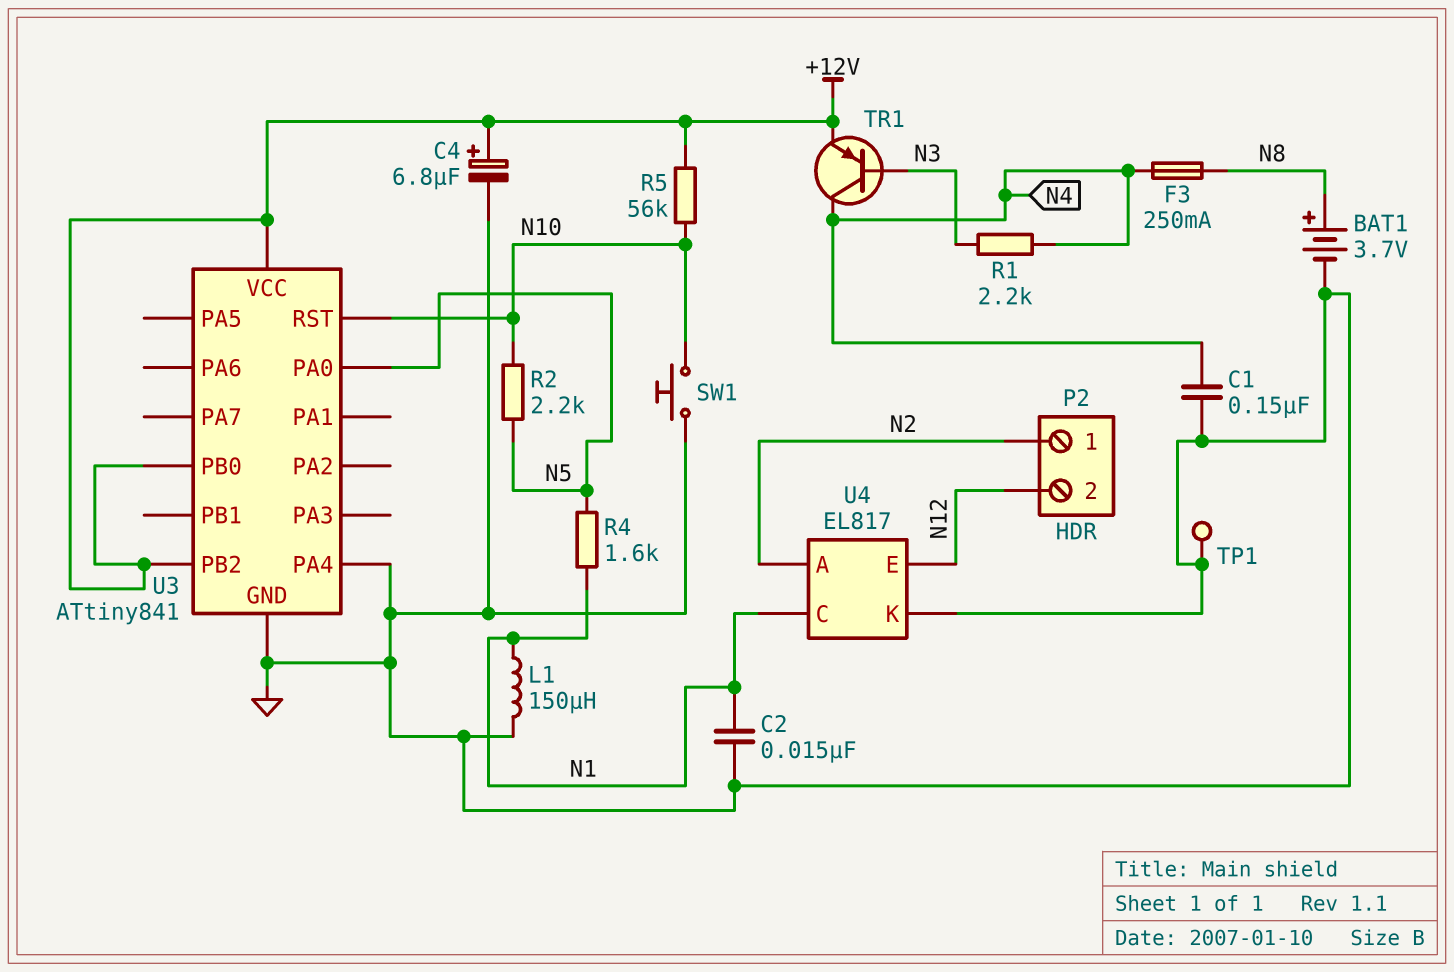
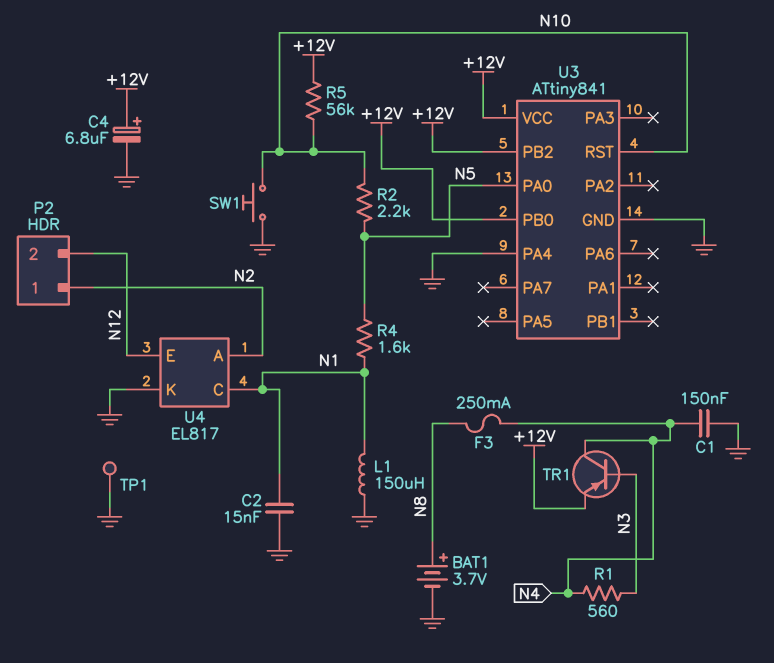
R1: 2.2k (N3, N4) -> 560 (N3, N4)

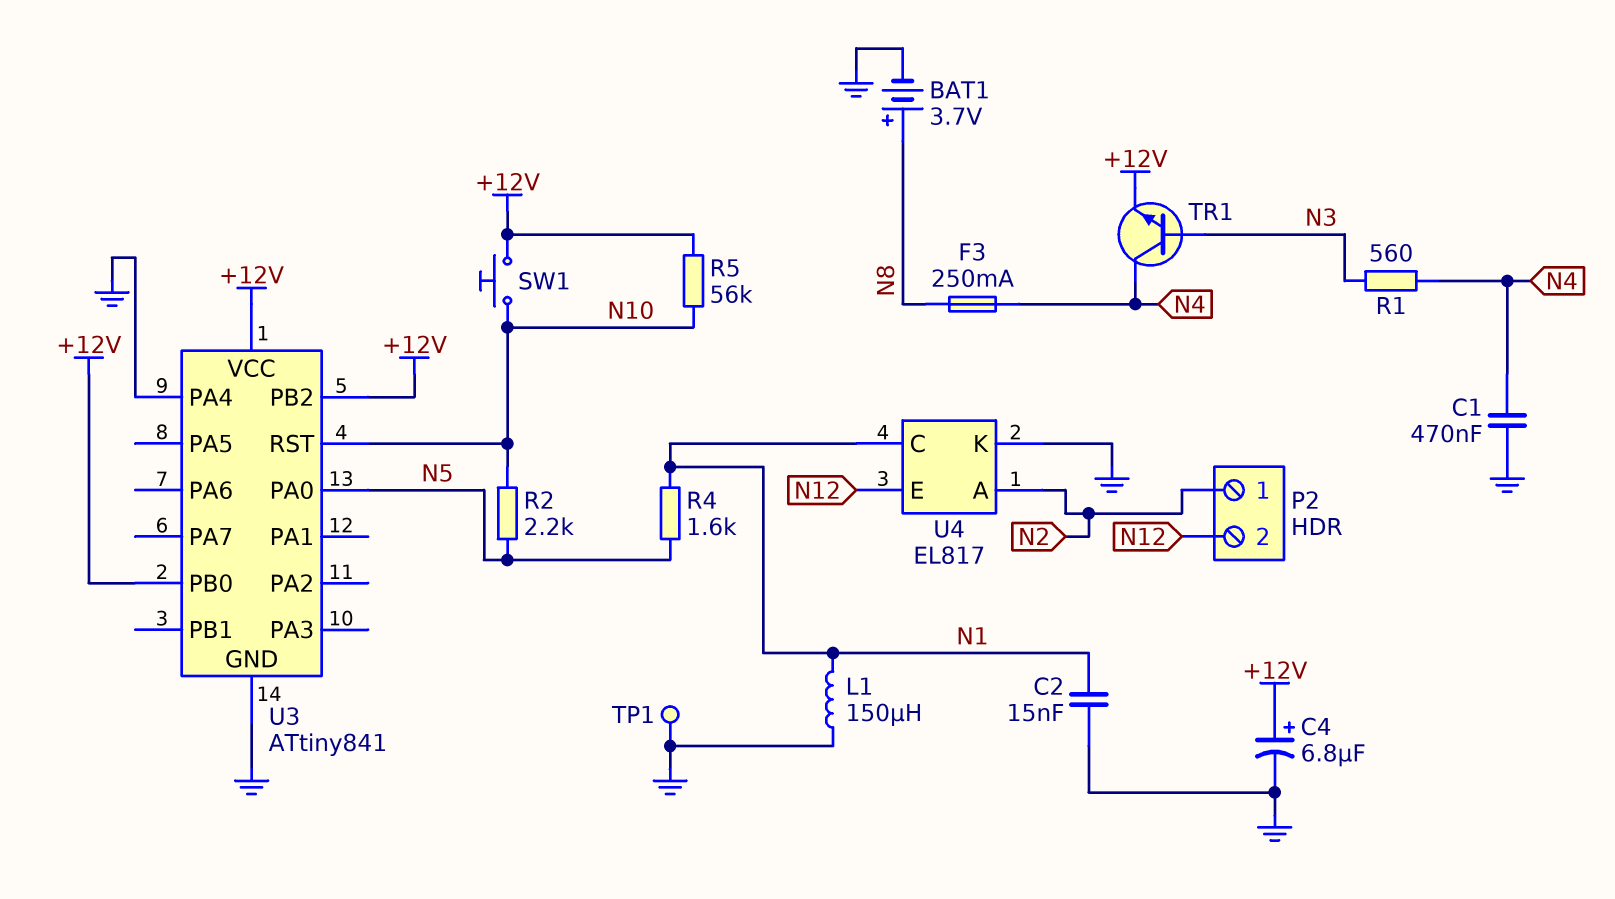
C1: 150nF (GND, N4) -> 470nF (GND, N4)
SW1: button (GND, N10) -> button (+12V, N10)
TR1: PNP (B N3, C N4, E +12V) -> NPN (B N3, C N4, E +12V)

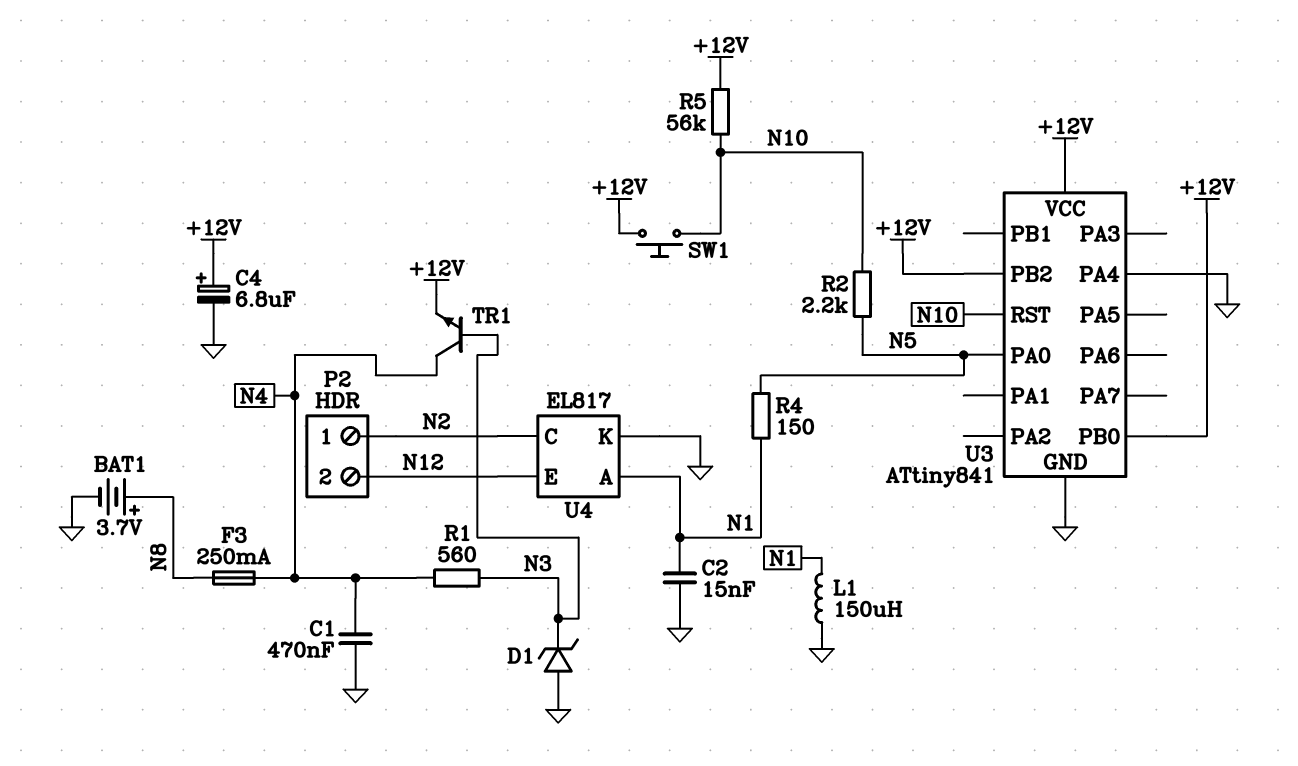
D1: none -> zener (A GND, K N3)
R4: 1.6k (N1, N5) -> 150 (N1, N5)
TP1: test point (GND) -> none
U4 pin A: N2 -> N1
U4 pin C: N1 -> N2

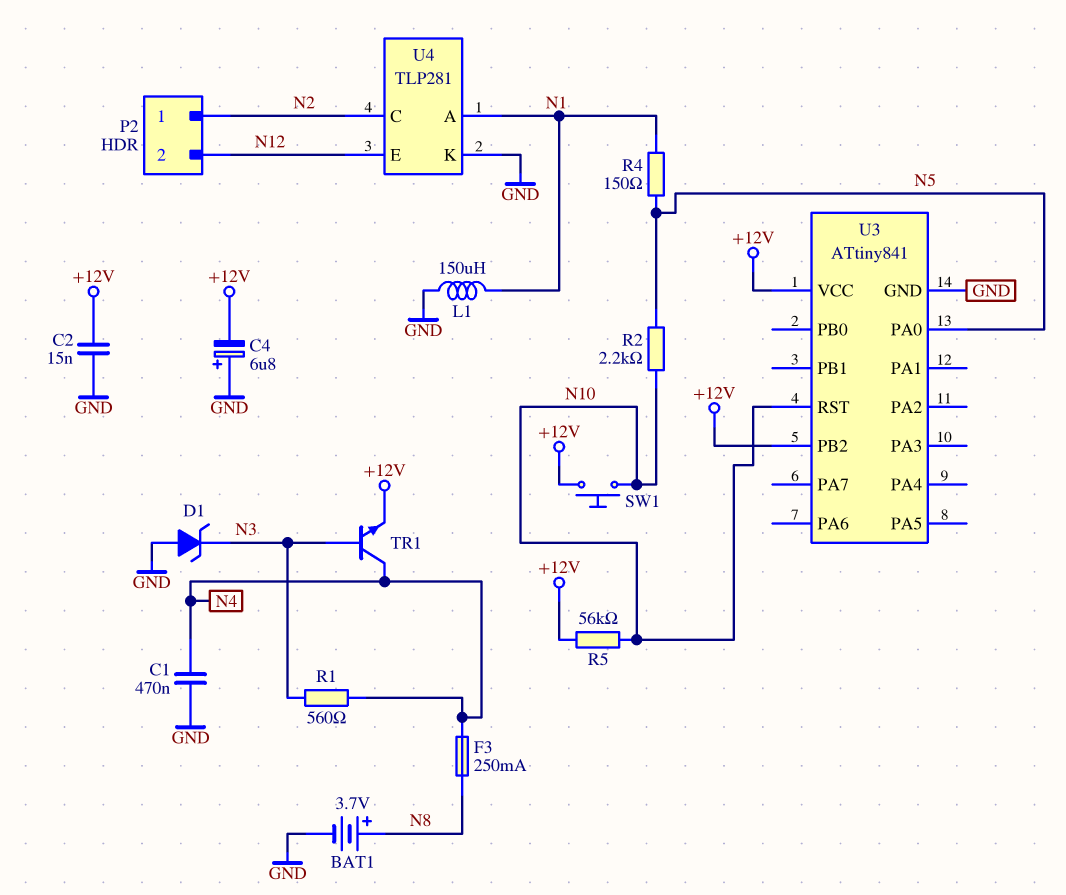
C2: 15nF (GND, N1) -> 15nF (+12V, GND)
C4: 6.8uF (plus +12V, minus GND) -> 6.8uF (plus GND, minus +12V)
U3 pin PA4: GND -> none
U3 pin PB0: +12V -> none
U4: EL817 -> TLP281

